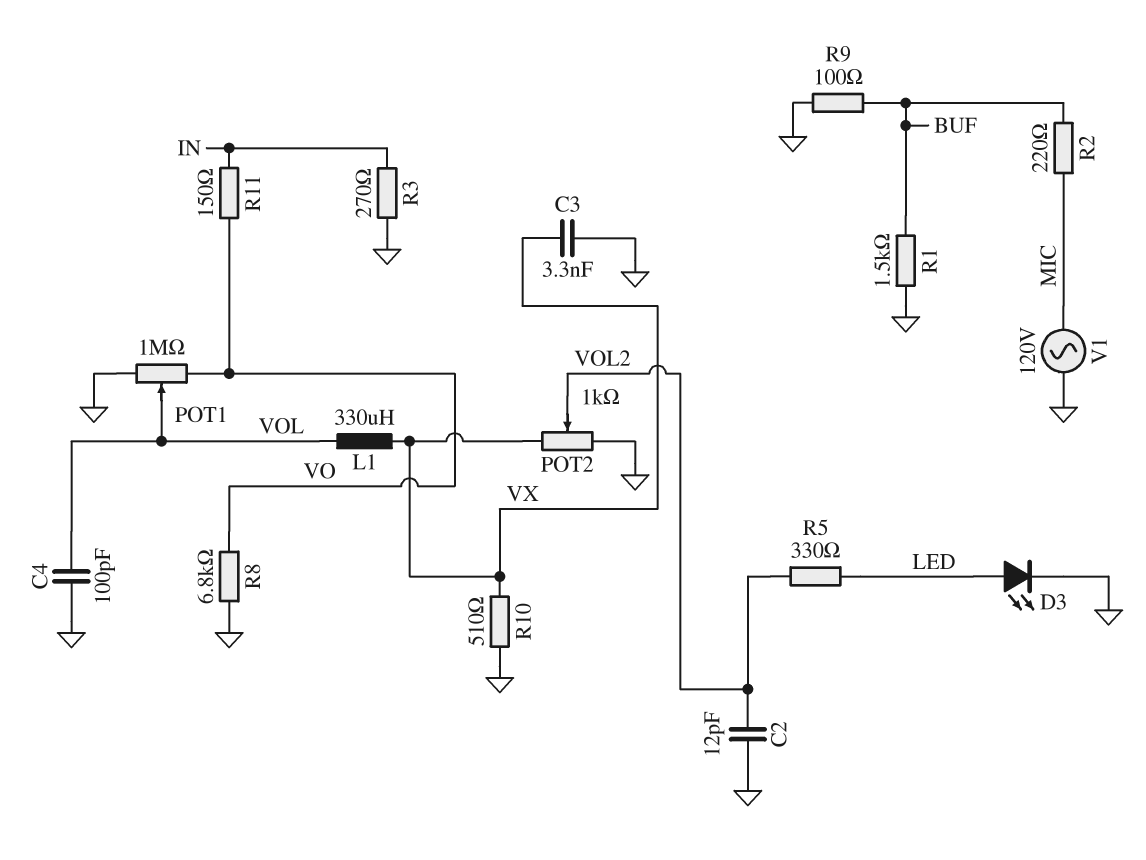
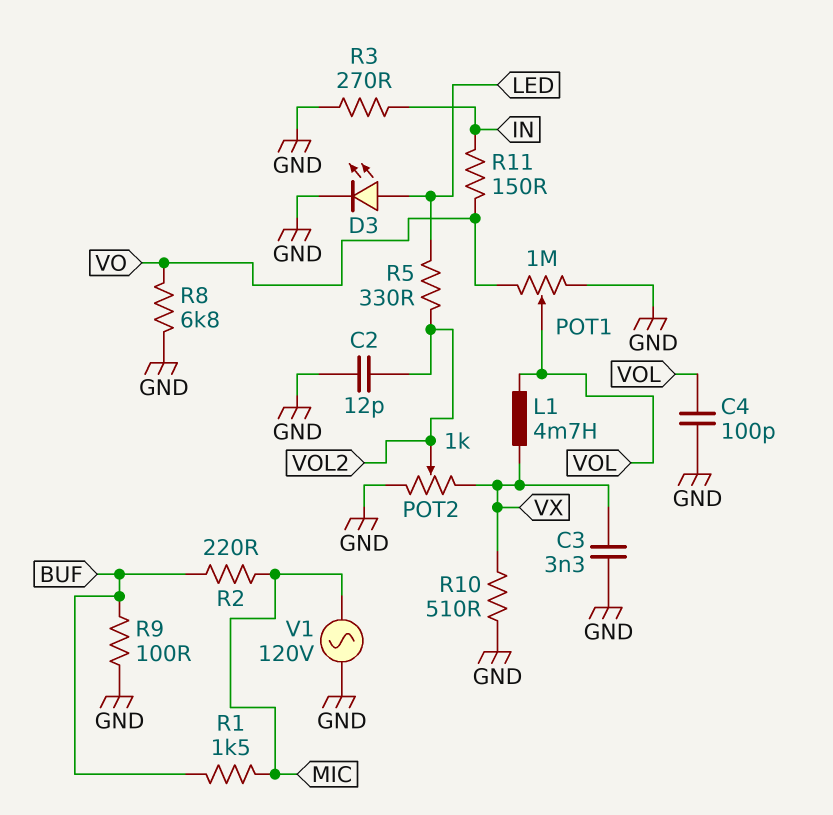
L1: 330uH (VOL, VX) -> 4.7mH (VOL, VX)
R1: 1.5k (BUF, GND) -> 1.5k (BUF, MIC)

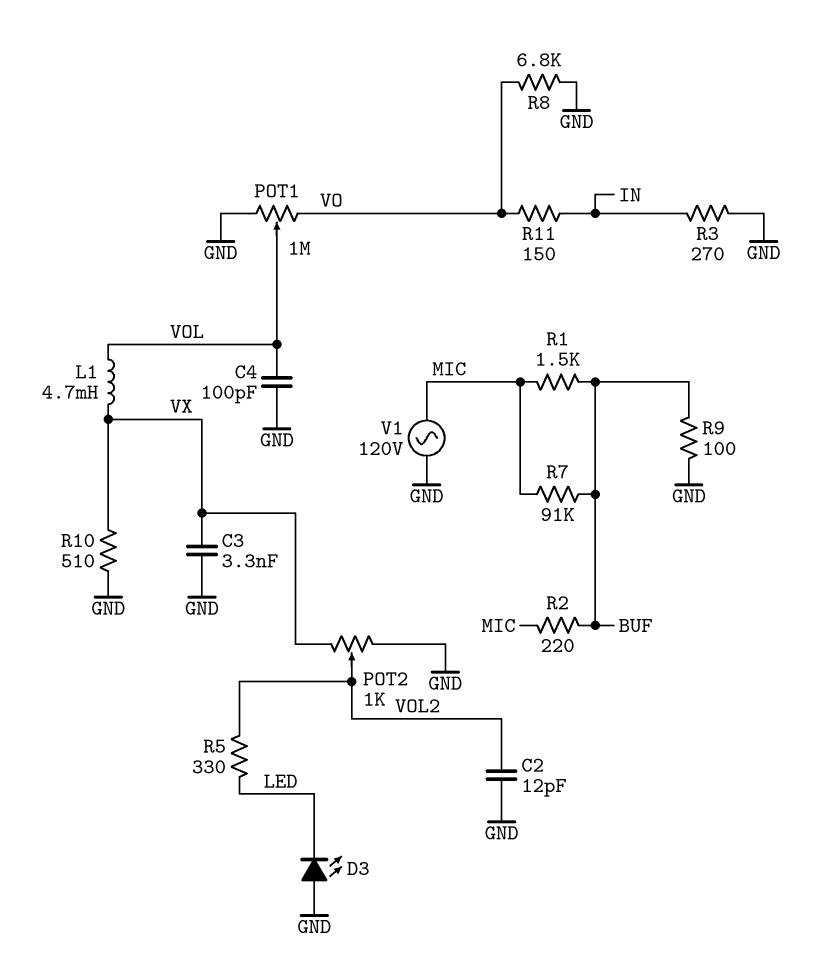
D3: LED (A LED, K GND) -> LED (A GND, K LED)
R7: none -> 91k (BUF, MIC)

